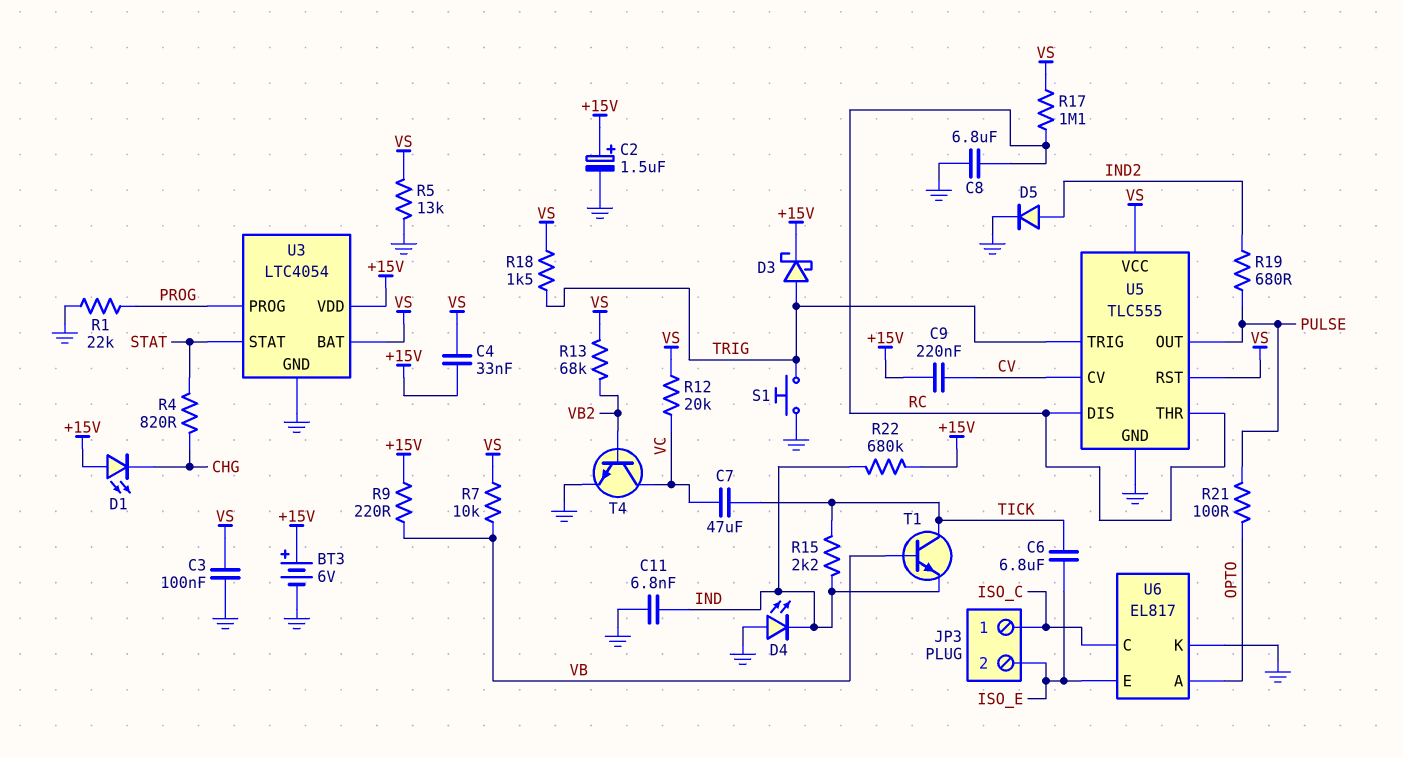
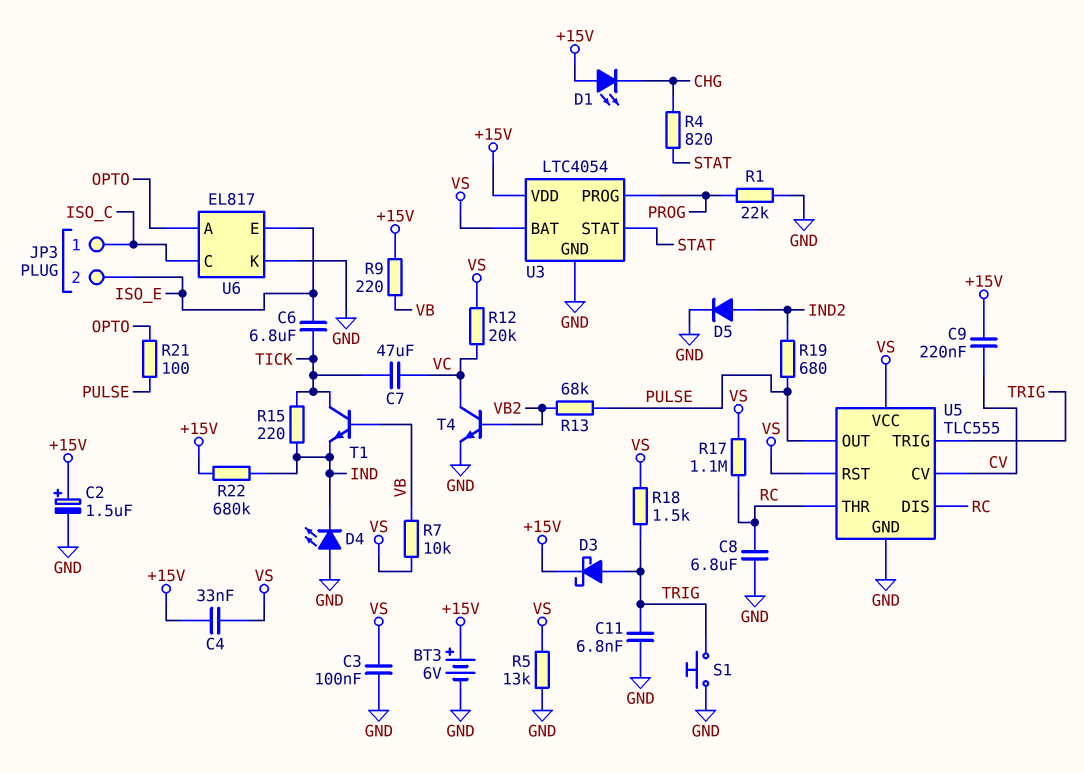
C11: 6.8nF (GND, IND) -> 6.8nF (GND, TRIG)
R13: 68k (VB2, VS) -> 68k (PULSE, VB2)
R15: 2.2k (IND, TICK) -> 220 (IND, TICK)

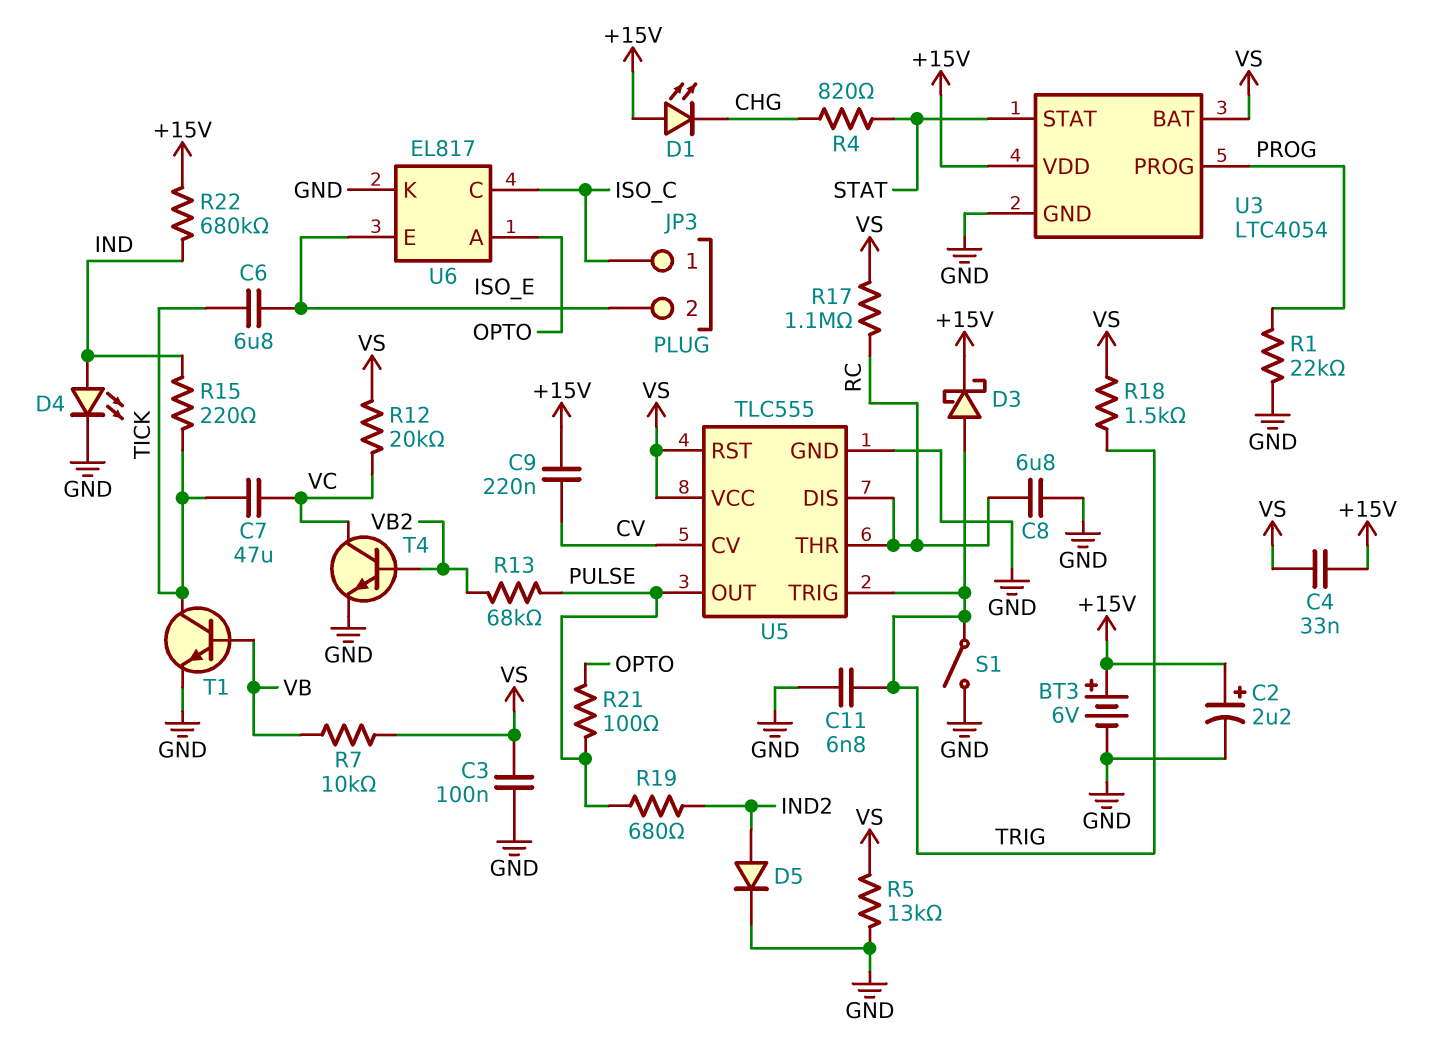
C2: 1.5uF (plus +15V, minus GND) -> 2.2uF (plus +15V, minus GND)
D4: LED (A GND, K IND) -> LED (A IND, K GND)
R9: 220 (+15V, VB) -> none
S1: button (GND, TRIG) -> switch (GND, TRIG)
T1: NPN (B VB, C TICK, E IND) -> NPN (B VB, C TICK, E GND)

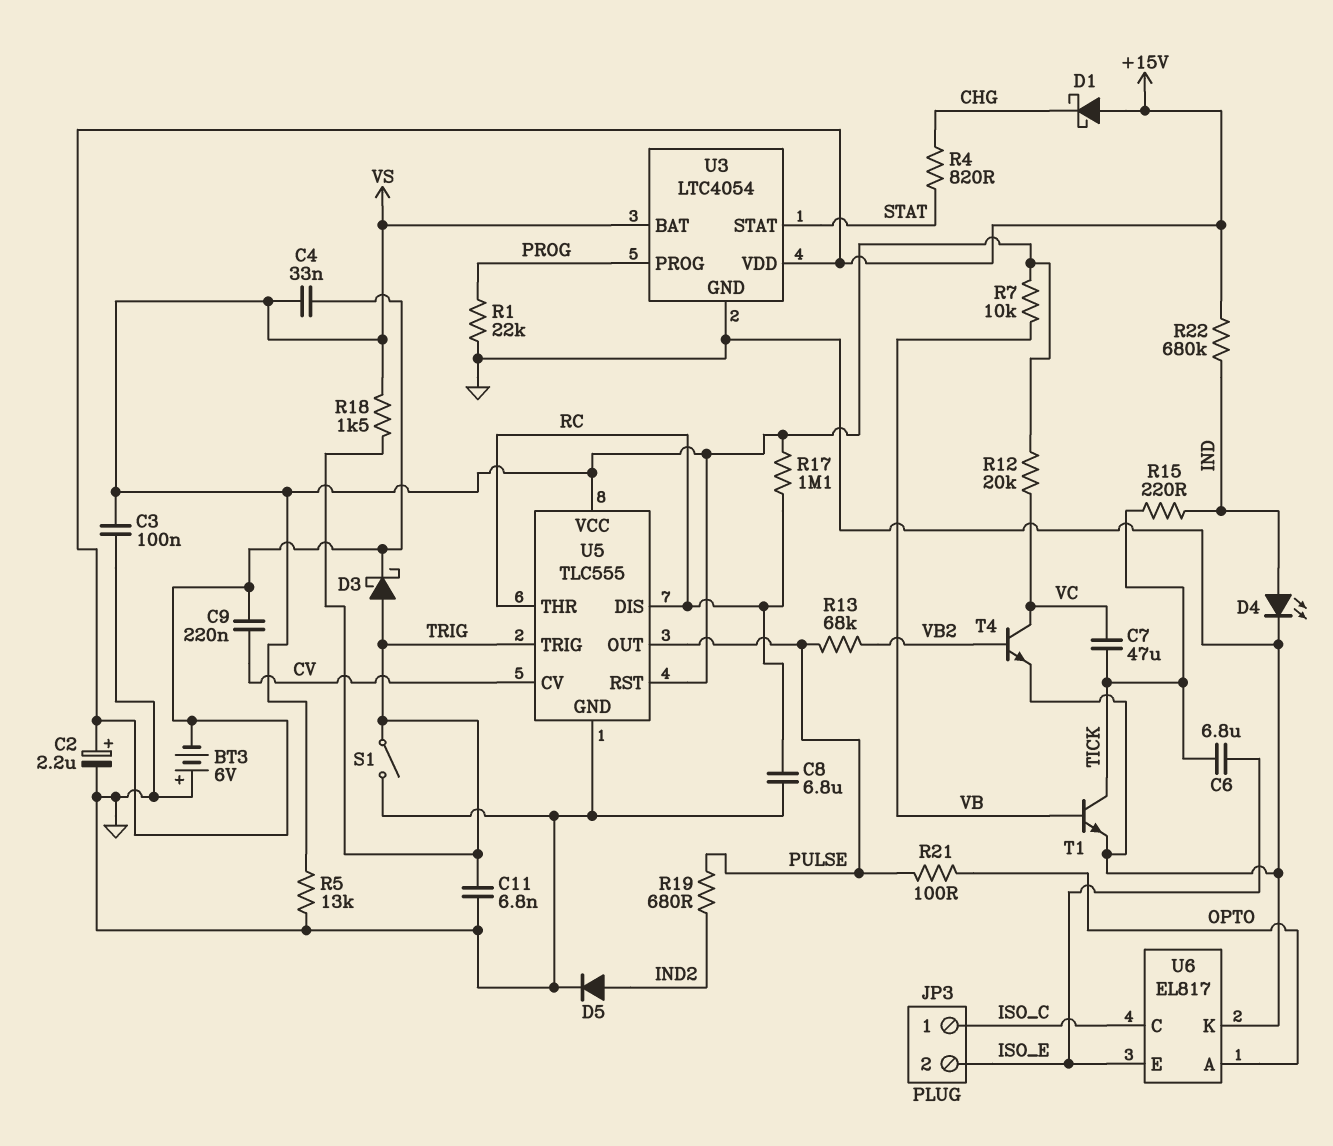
BT3: 6V (plus +15V, minus GND) -> 6V (plus GND, minus +15V)
D1: LED (A +15V, K CHG) -> schottky (A +15V, K CHG)

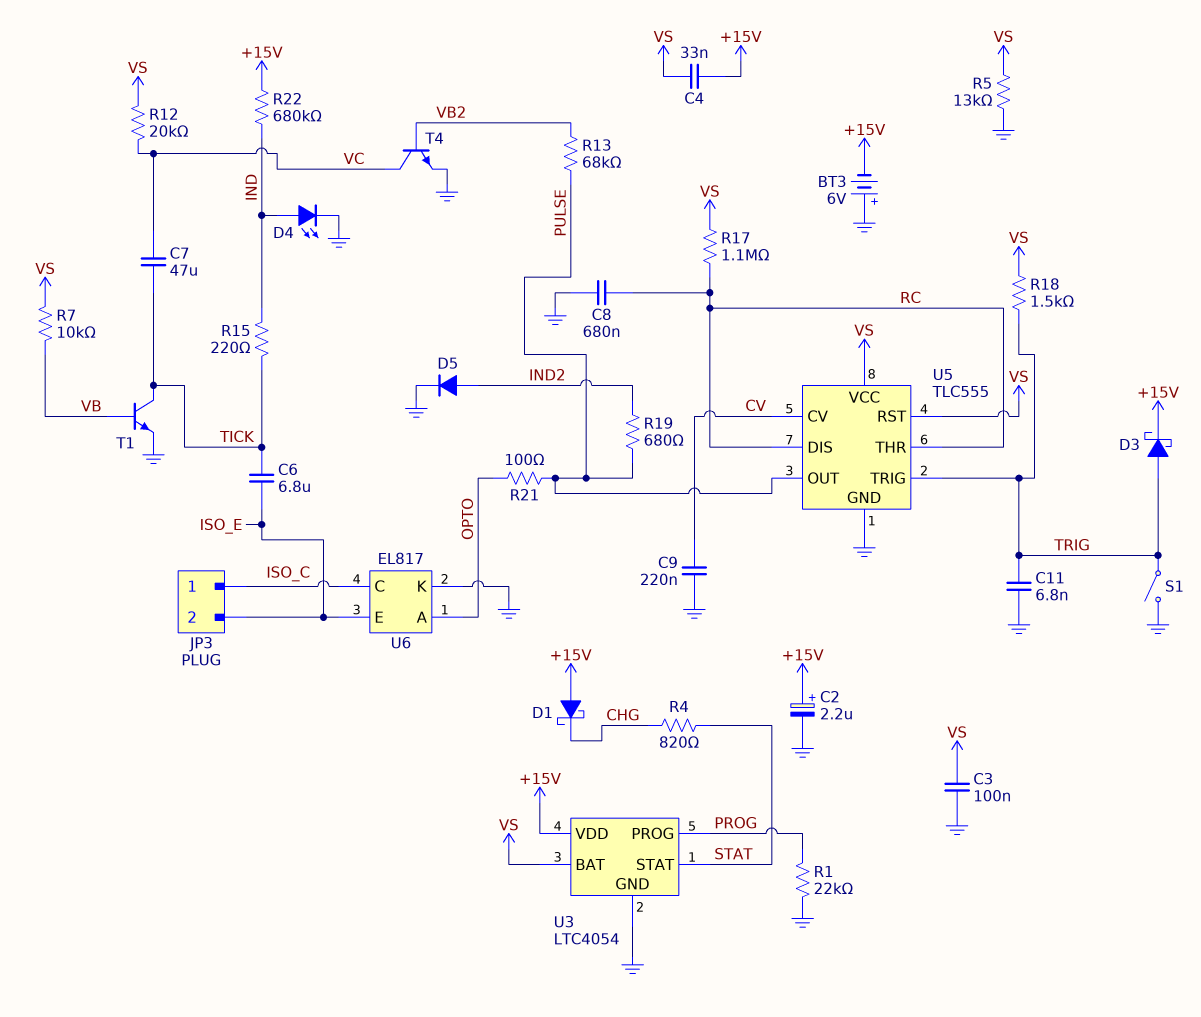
C8: 6.8uF (GND, RC) -> 680nF (GND, RC)
C9: 220nF (+15V, CV) -> 220nF (CV, GND)

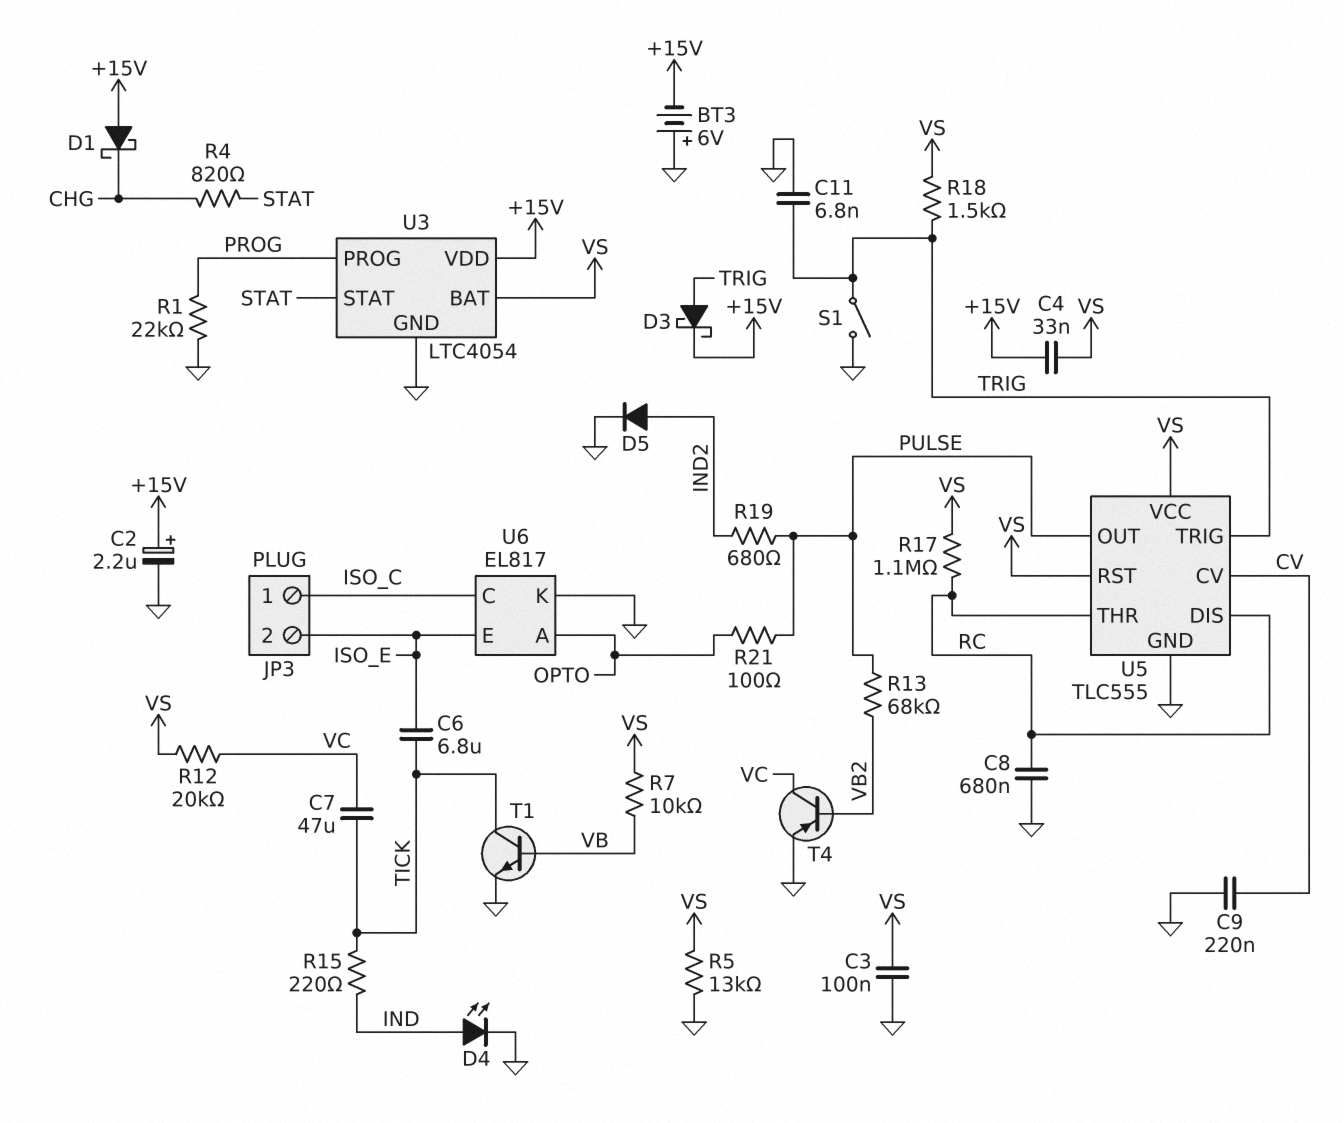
R22: 680k (+15V, IND) -> none
T4: NPN (B VB2, C VC, E GND) -> PNP (B VB2, C VC, E GND)

